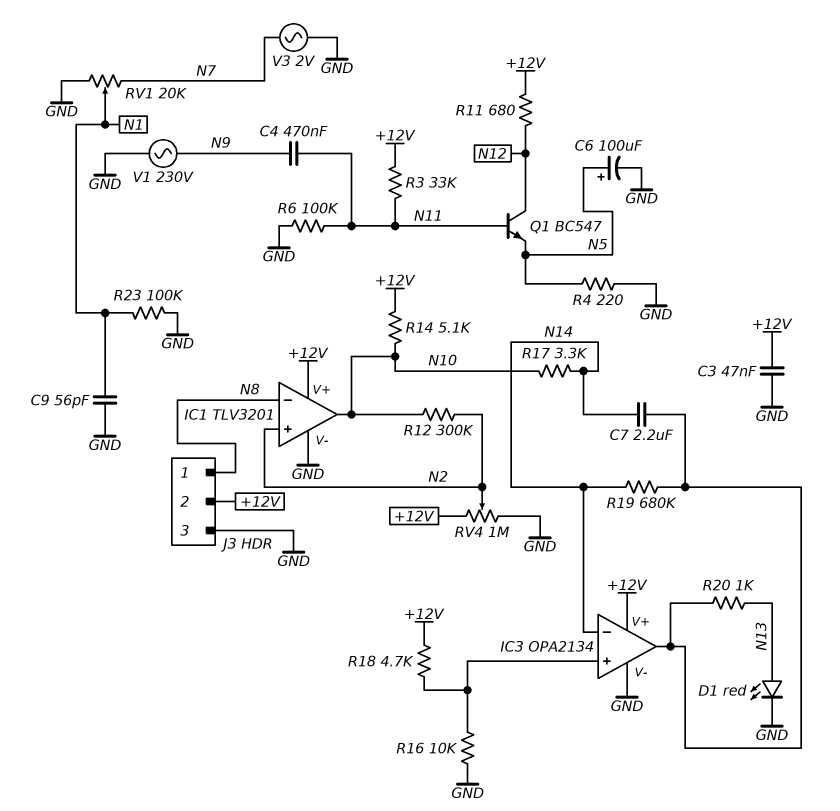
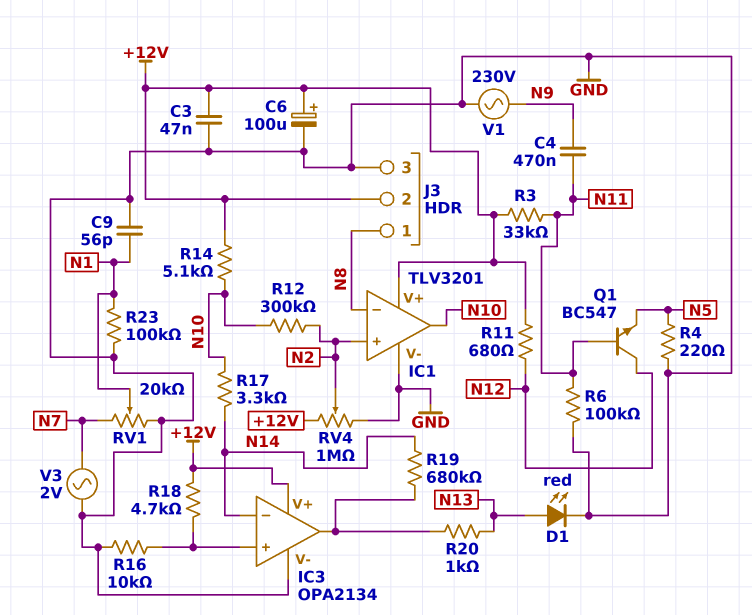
C6: 100uF (plus N5, minus GND) -> 100uF (plus +12V, minus GND)
C7: 2.2uF (IC3/out, N14) -> none

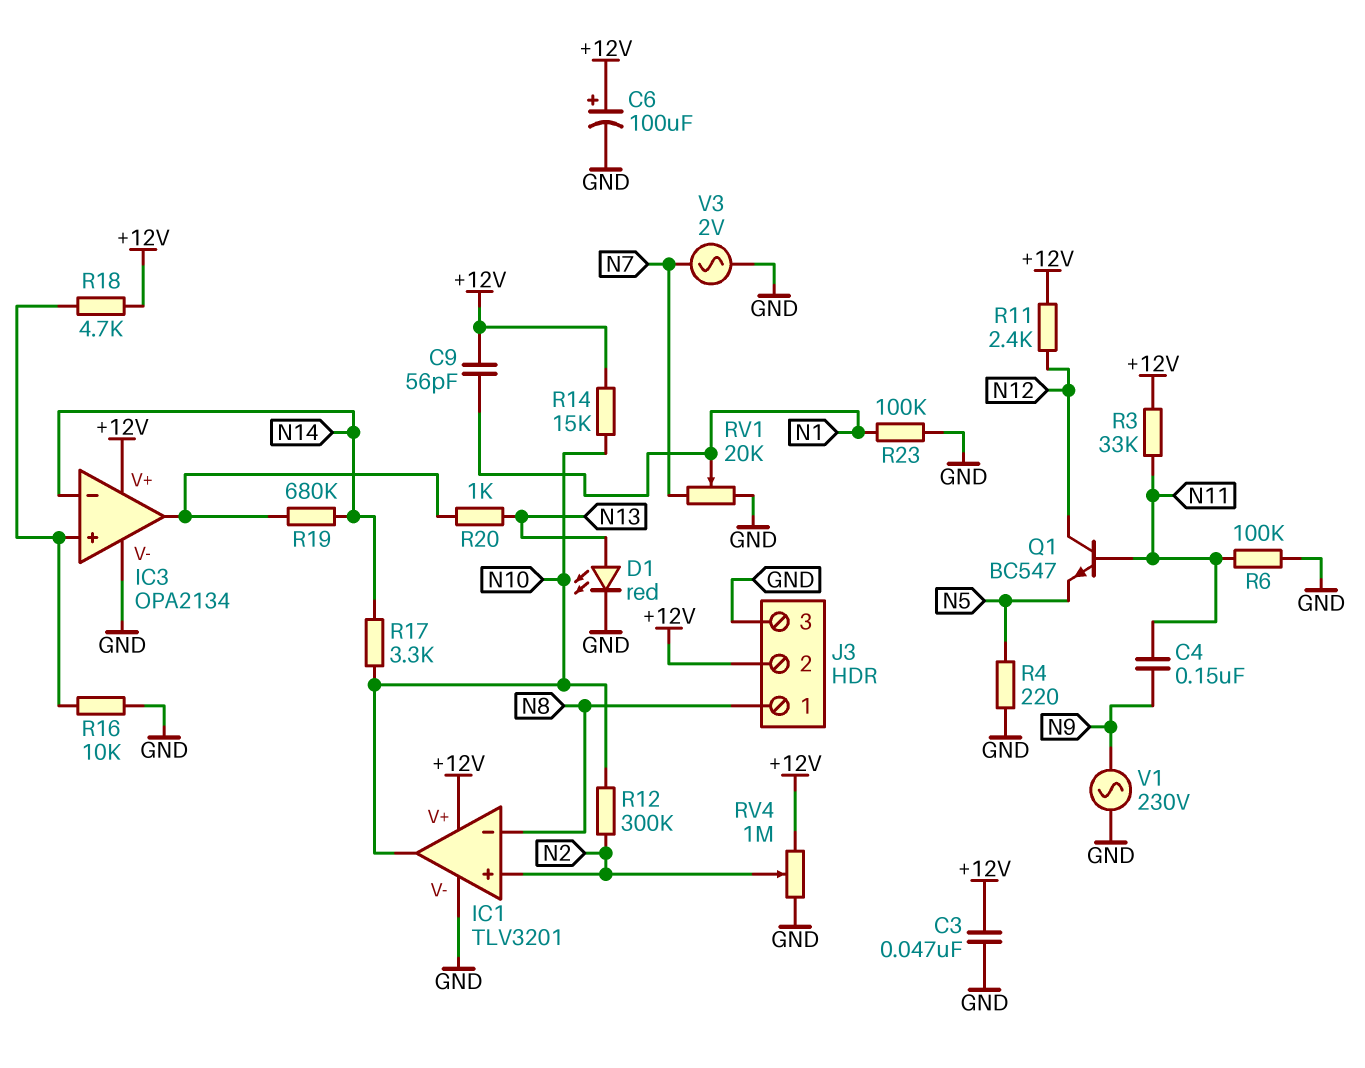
C4: 470nF (N9, N11) -> 150nF (N9, N11)
C9: 56pF (GND, N1) -> 56pF (+12V, N1)
R11: 680 (+12V, N12) -> 2.4k (+12V, N12)
R14: 5.1k (+12V, N10) -> 15k (+12V, N10)

